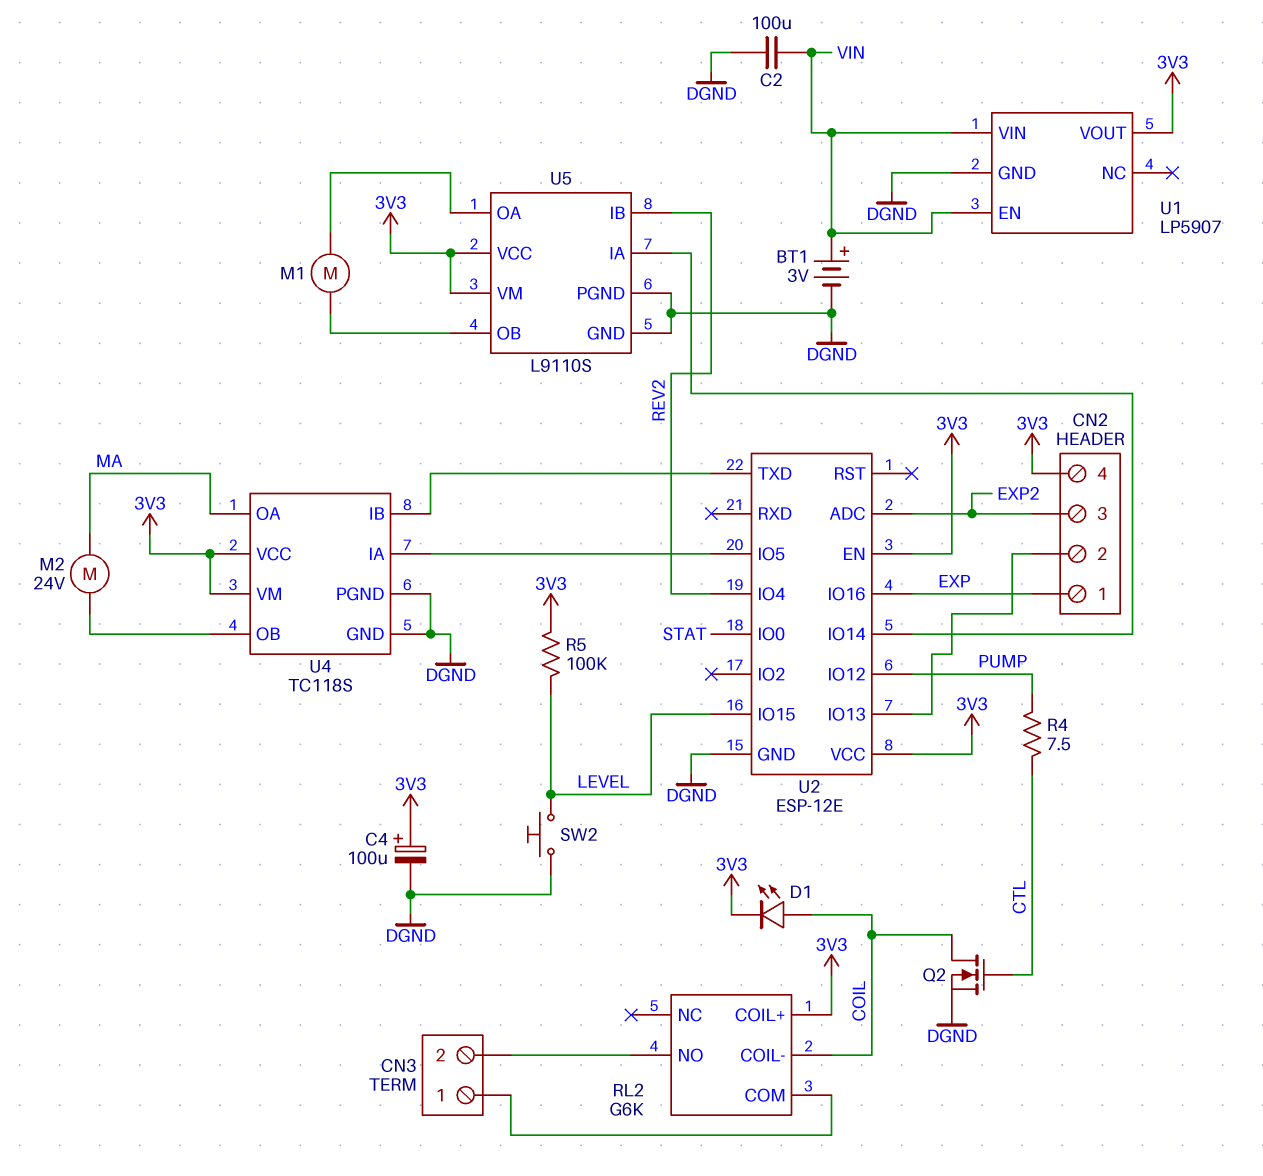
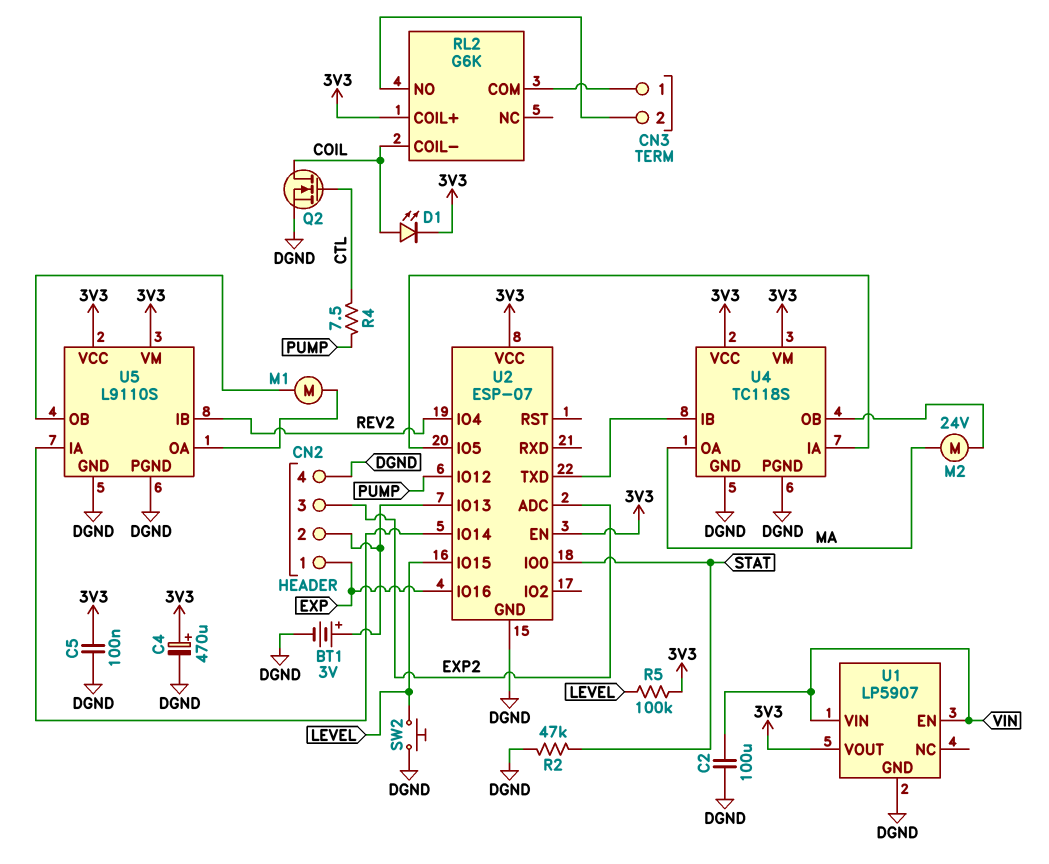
BT1: 3V (plus VIN, minus DGND) -> 3V (plus CN2/2, minus DGND)
C4: 100uF (plus 3V3, minus DGND) -> 470uF (plus 3V3, minus DGND)
C5: none -> 100nF (3V3, DGND)
CN2 pin 4: 3V3 -> DGND
R2: none -> 47k (DGND, STAT)
U2: ESP-12E -> ESP-07

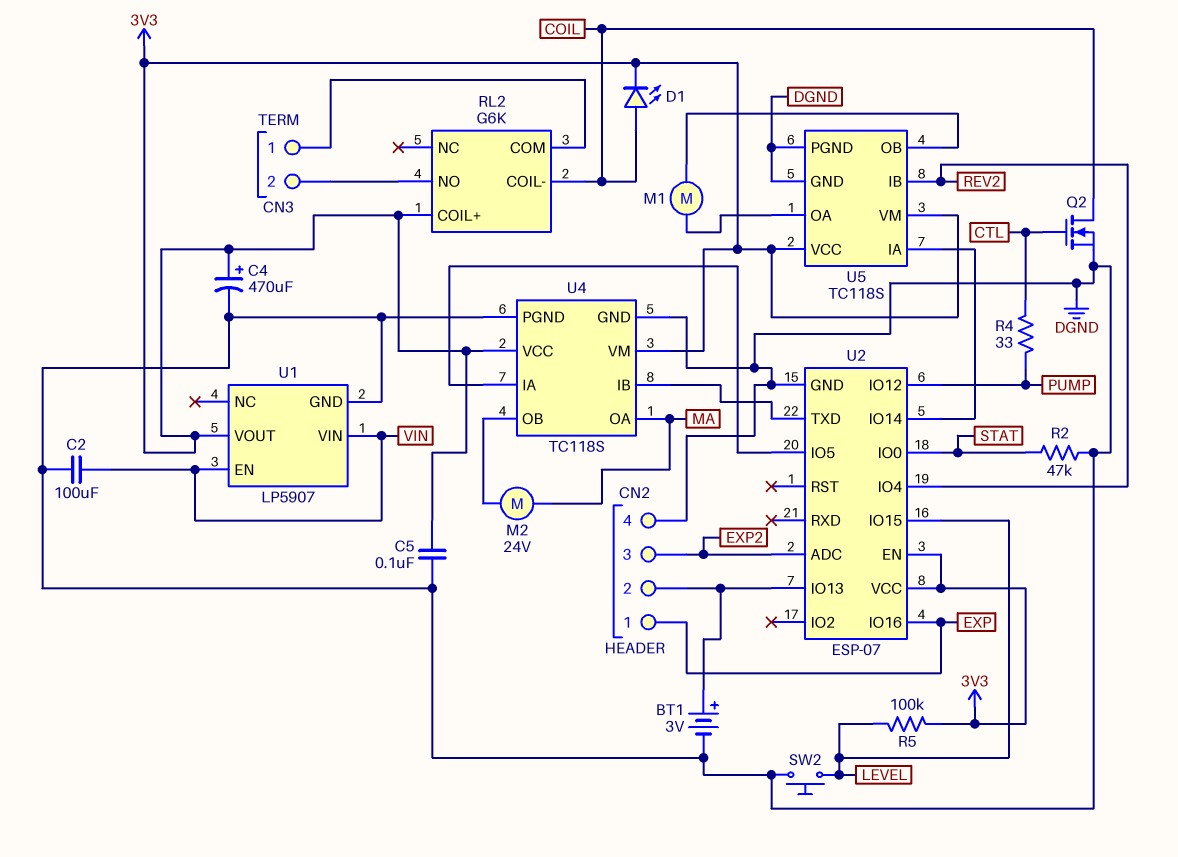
R4: 7.5 (CTL, PUMP) -> 33 (CTL, PUMP)
U5: L9110S -> TC118S

